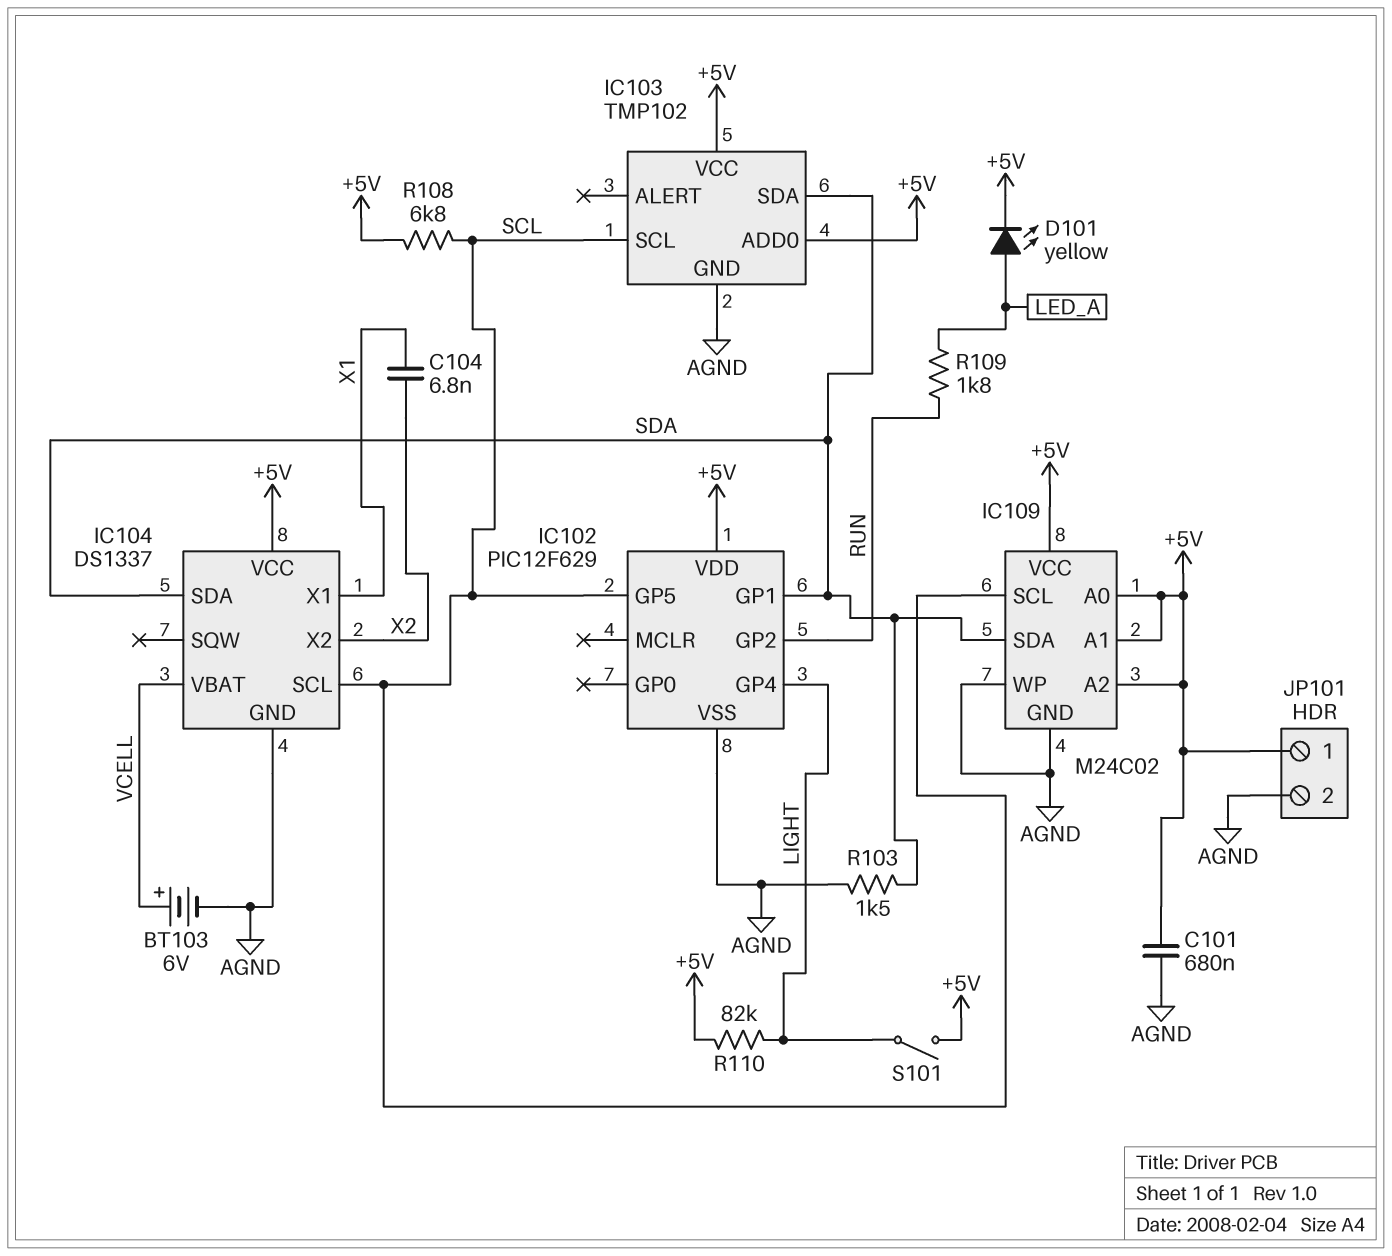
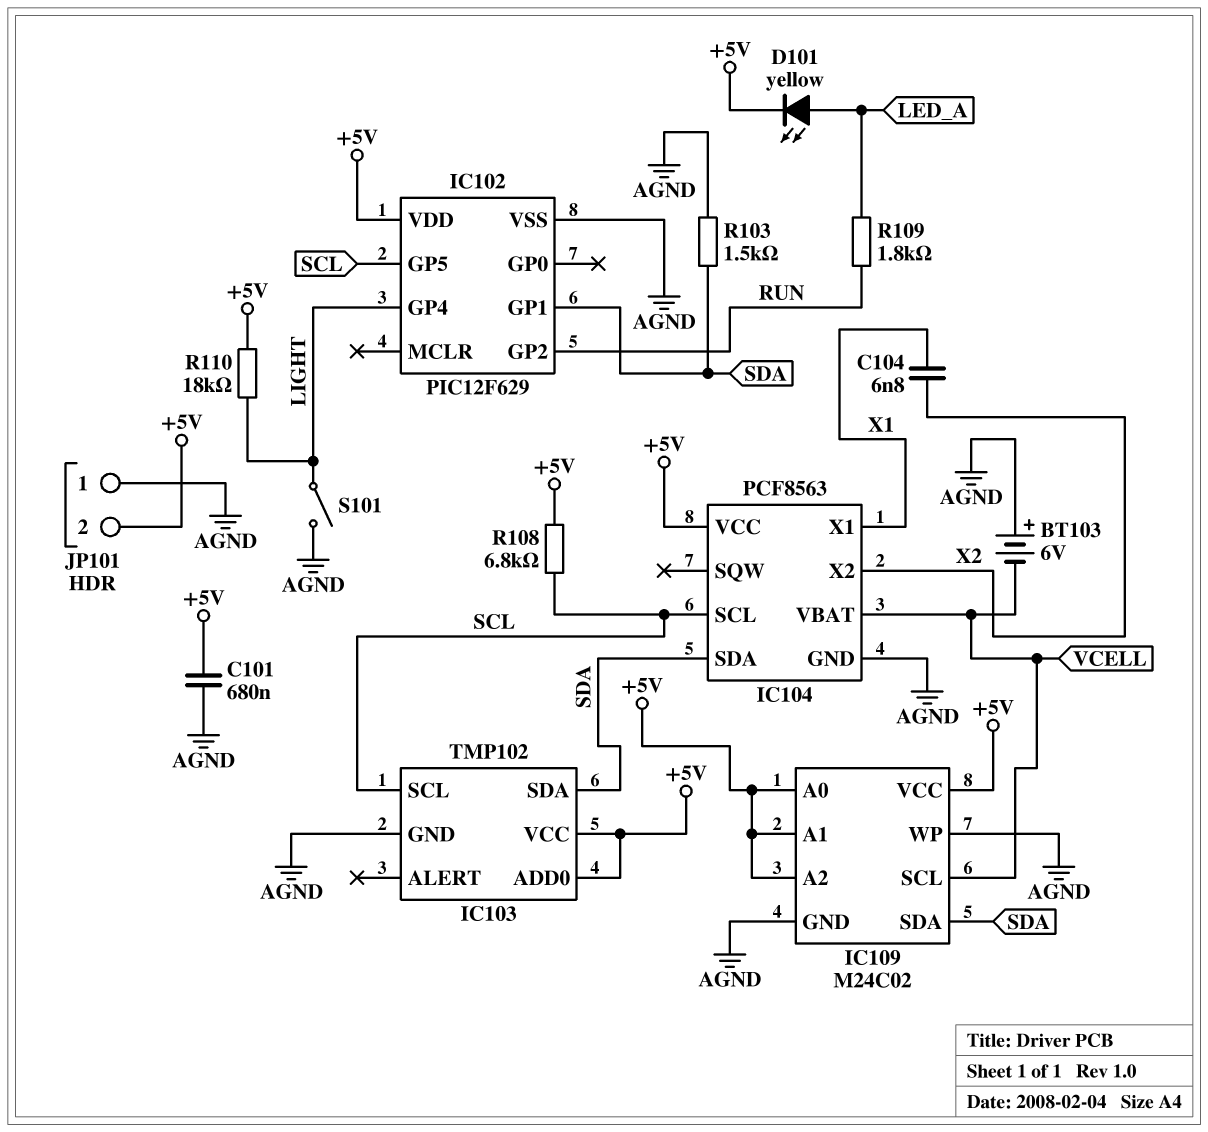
BT103: 6V (plus VCELL, minus AGND) -> 6V (plus AGND, minus VCELL)
IC104: DS1337 -> PCF8563
IC109 pin SCL: SCL -> VCELL
JP101 pin 1: +5V -> AGND
JP101 pin 2: AGND -> +5V
R110: 82k (+5V, LIGHT) -> 18k (+5V, LIGHT)
S101: switch (+5V, LIGHT) -> switch (AGND, LIGHT)

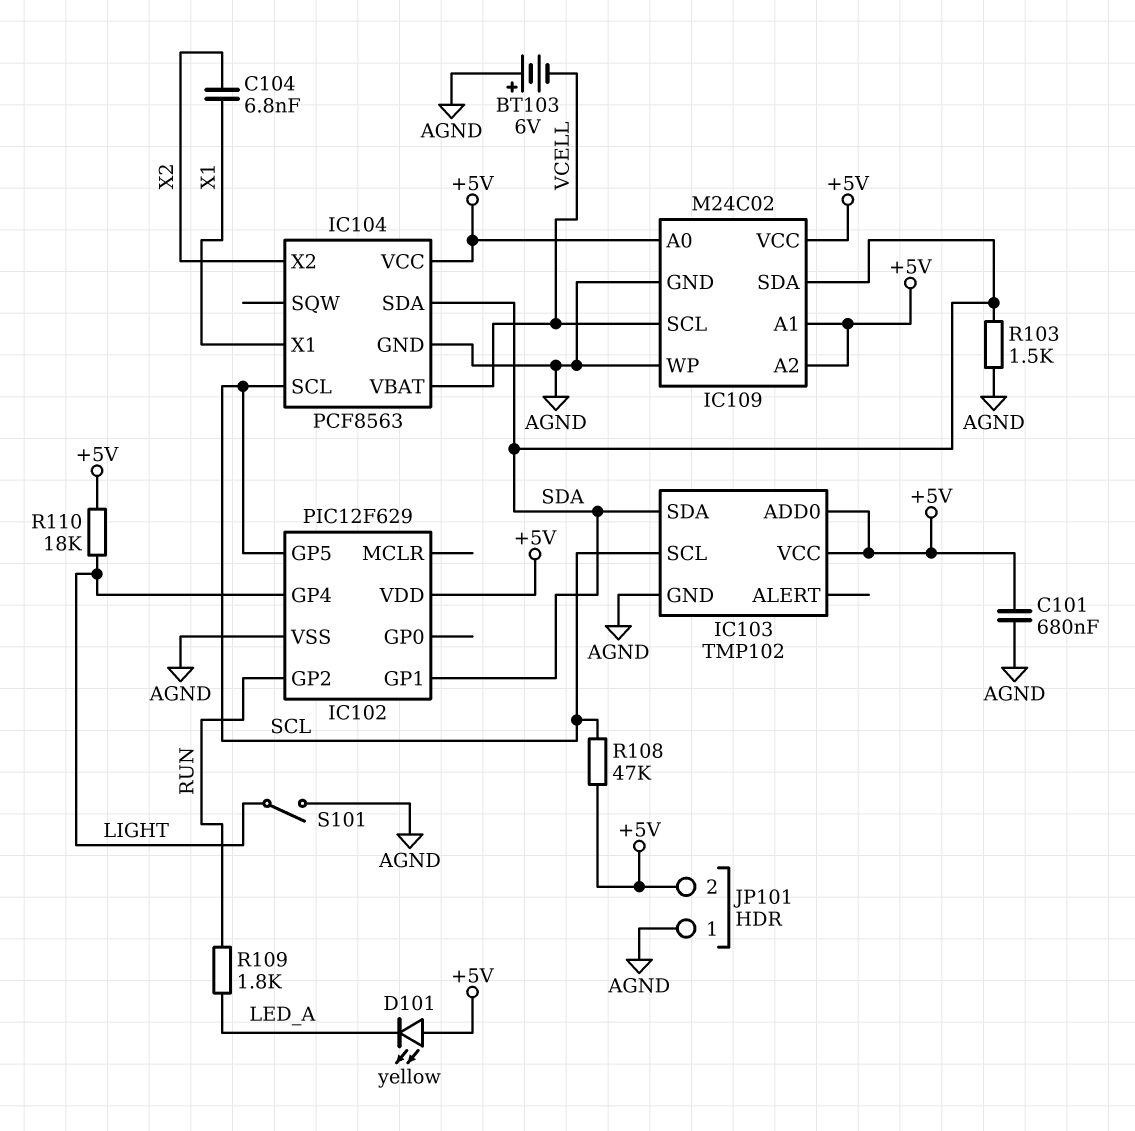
D101: LED yellow (A LED_A, K +5V) -> LED yellow (A +5V, K LED_A)
R108: 6.8k (+5V, SCL) -> 47k (+5V, SCL)

